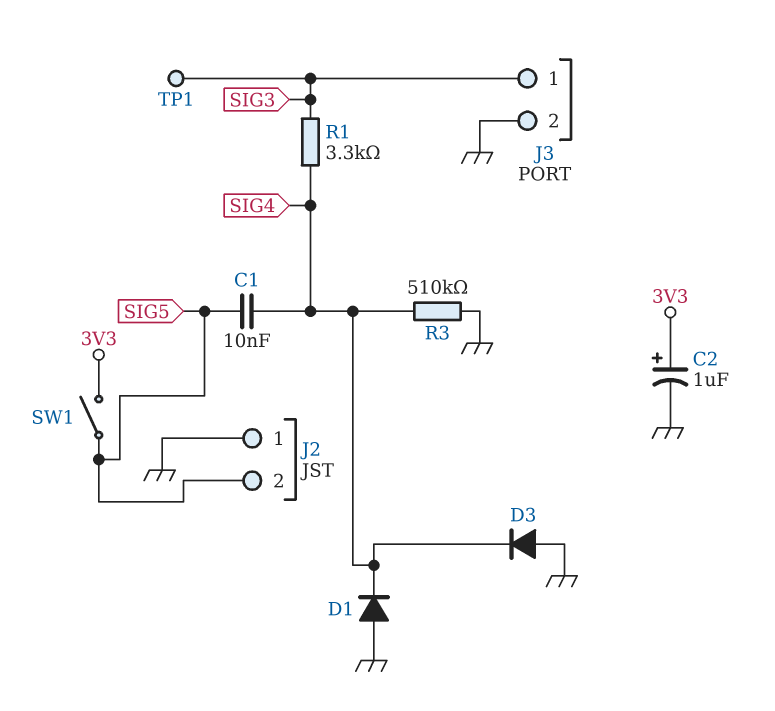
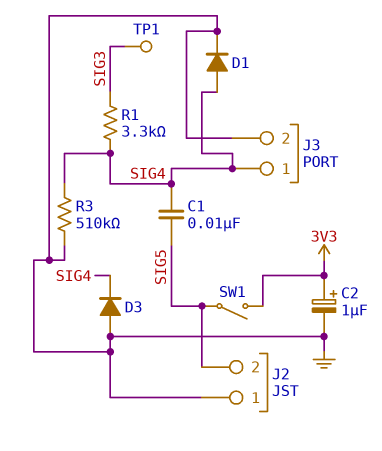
D1: diode (A GND, K SIG4) -> diode (A SIG4, K GND)
J3 pin 1: SIG3 -> SIG4

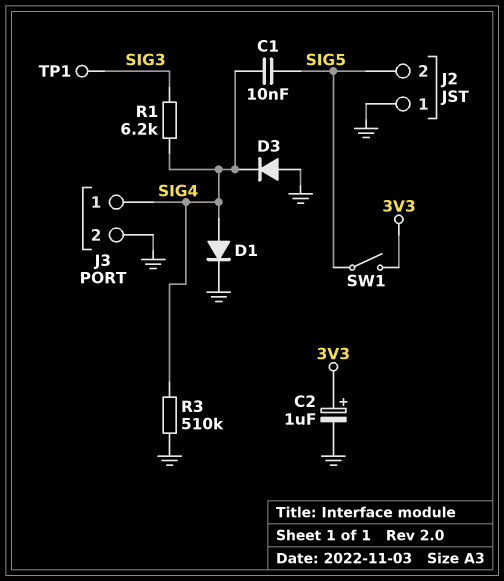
R1: 3.3k (SIG3, SIG4) -> 6.2k (SIG3, SIG4)

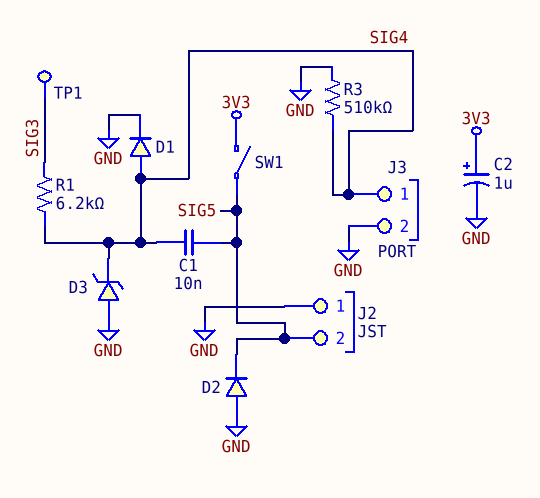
D2: none -> diode (A GND, K SIG5)
D3: diode (A GND, K SIG4) -> zener (A GND, K SIG4)

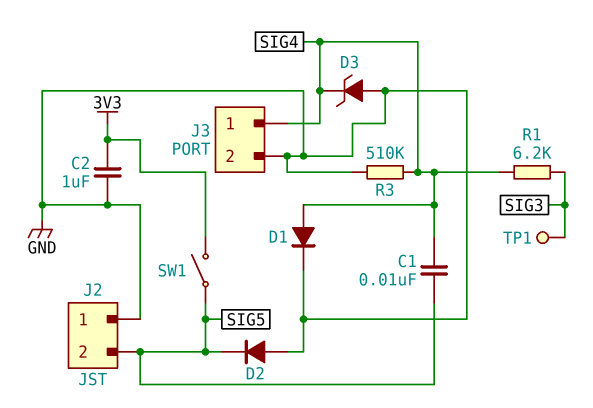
C2: 1uF (plus 3V3, minus GND) -> 1uF (3V3, GND)

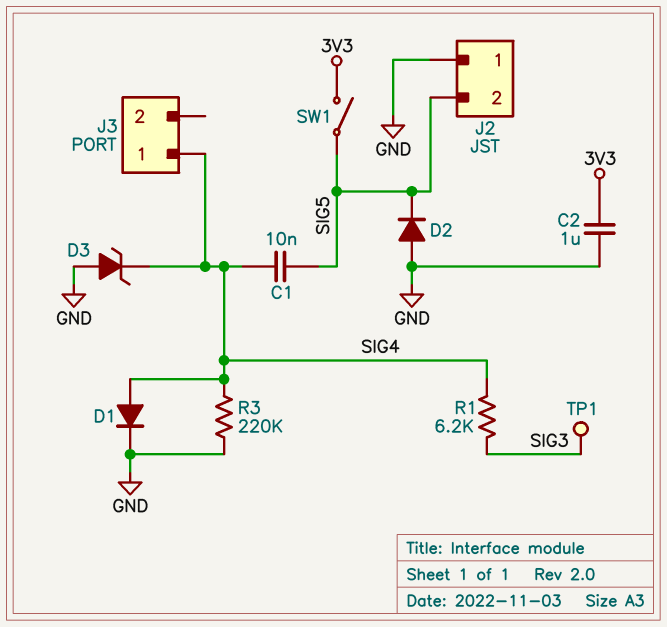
J3 pin 2: GND -> none
R3: 510k (GND, SIG4) -> 220k (GND, SIG4)

